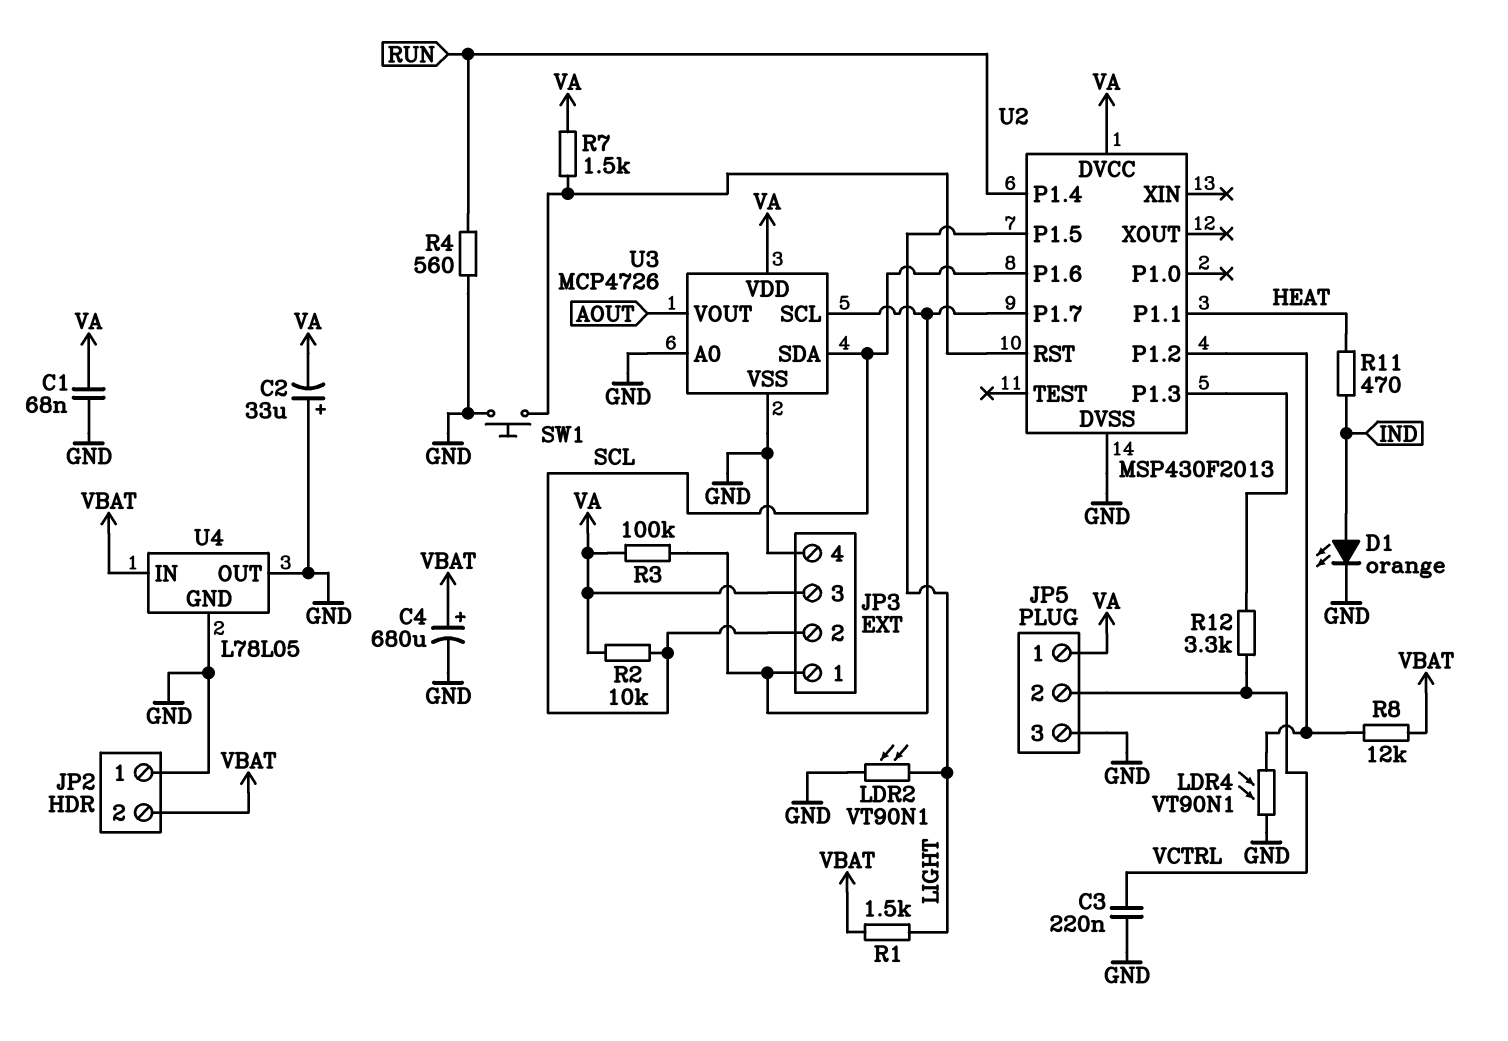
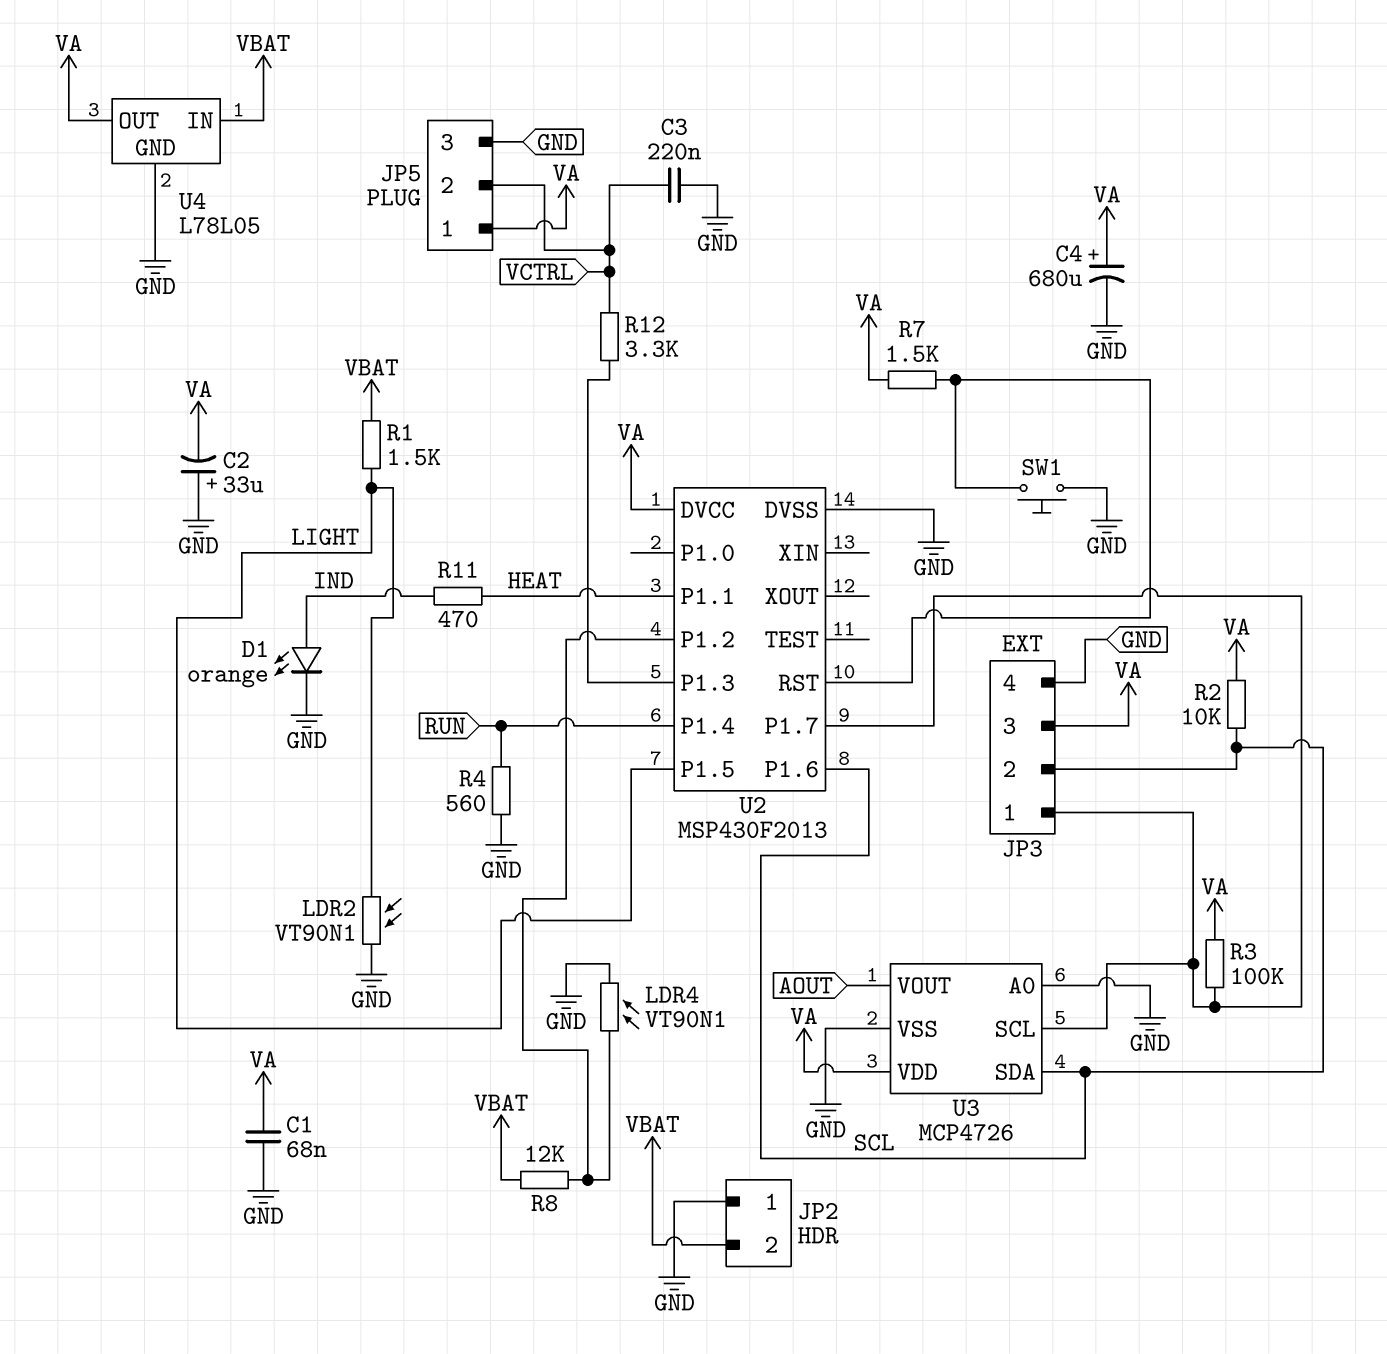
C4: 680uF (plus VBAT, minus GND) -> 680uF (plus VA, minus GND)
U4 pin OUT: GND -> VA

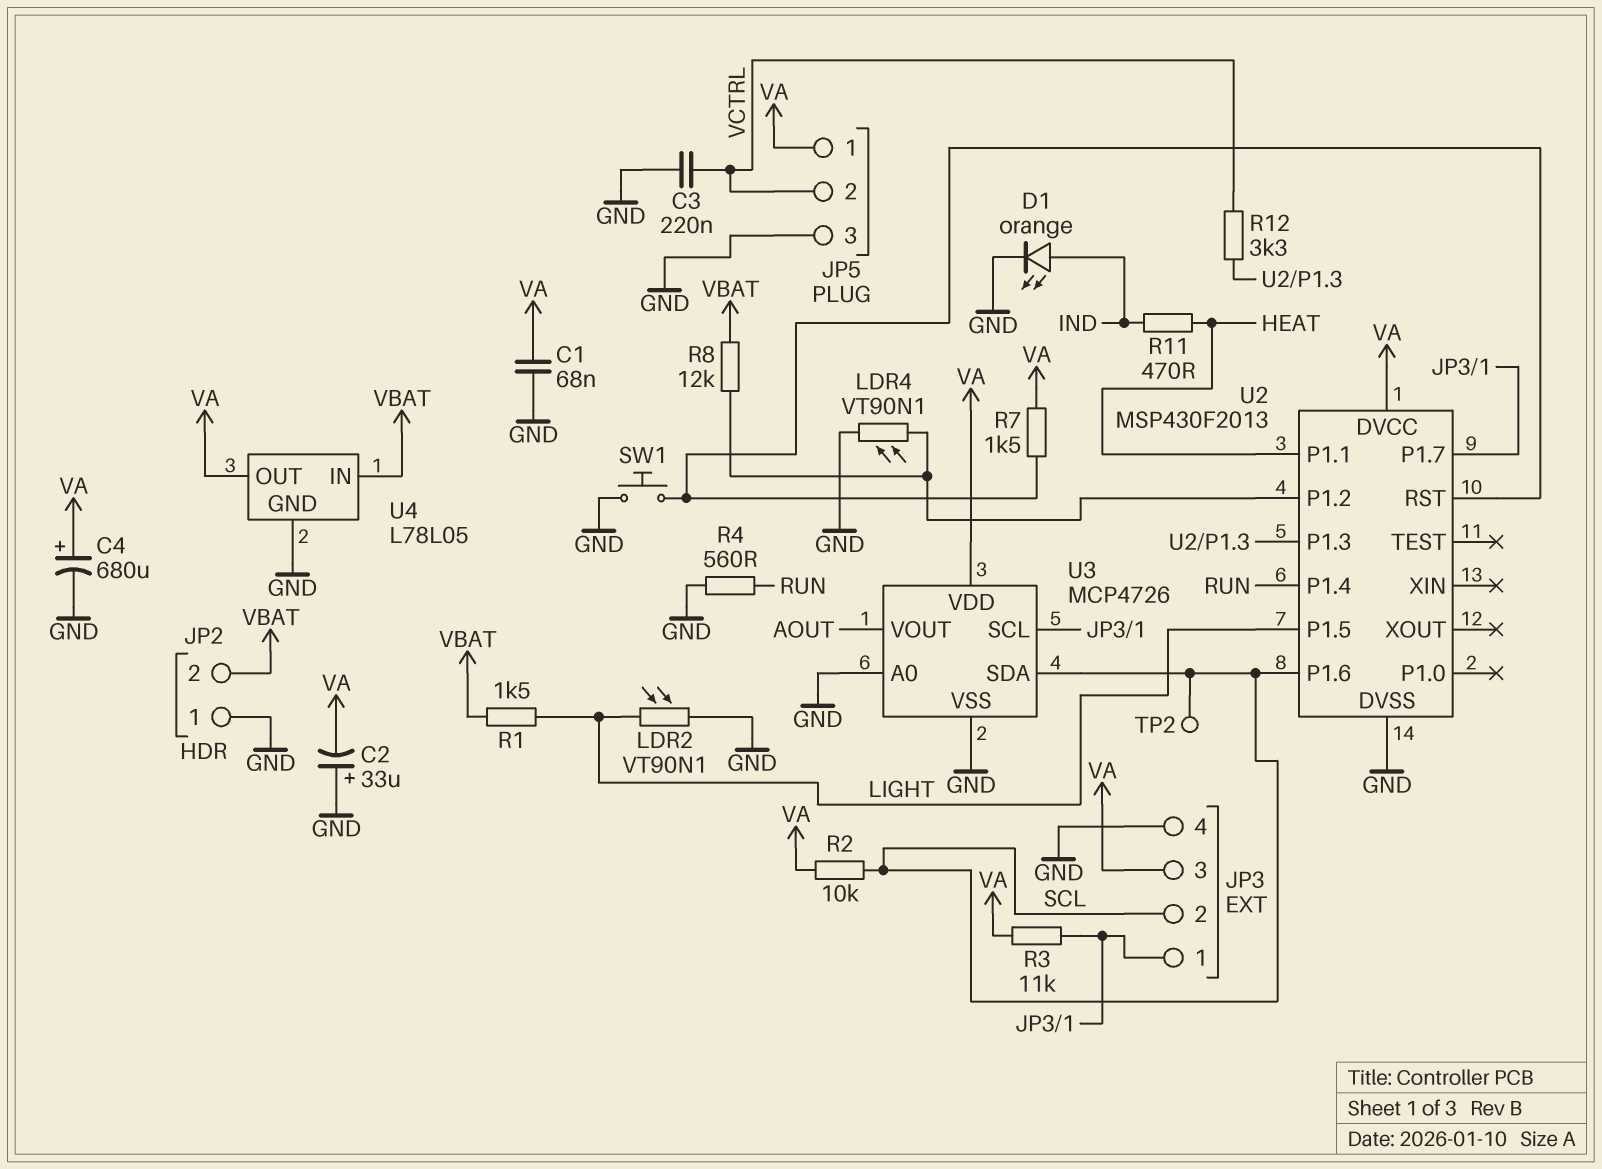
R3: 100k (JP3/1, VA) -> 11k (JP3/1, VA)
TP2: none -> test point (SCL)

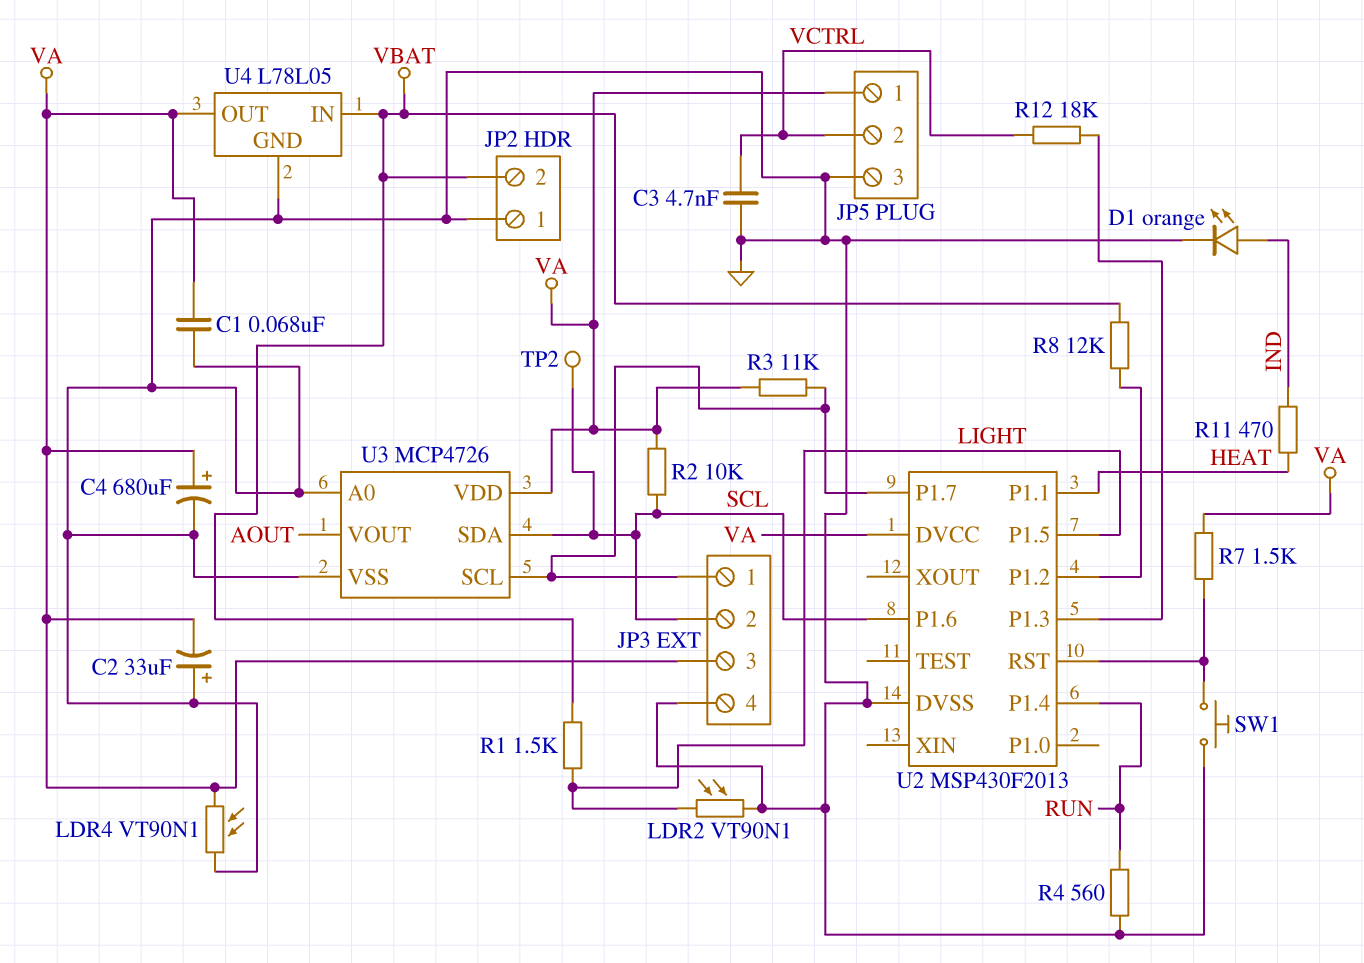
C3: 220nF (GND, VCTRL) -> 4.7nF (GND, VCTRL)
LDR4: VT90N1 (GND, U2/P1.2) -> VT90N1 (GND, VA)
R12: 3.3k (U2/P1.3, VCTRL) -> 18k (U2/P1.3, VCTRL)

